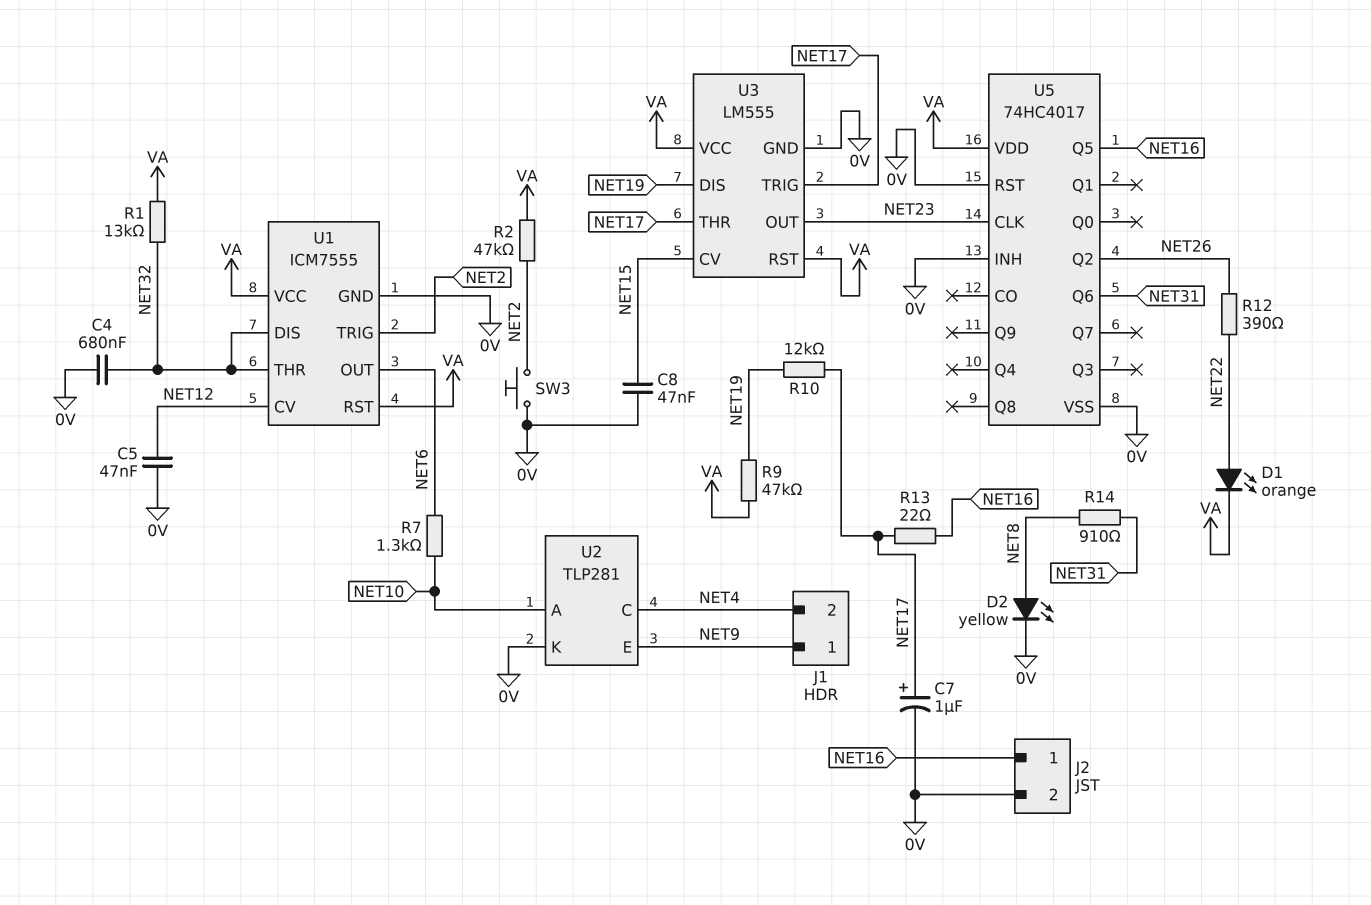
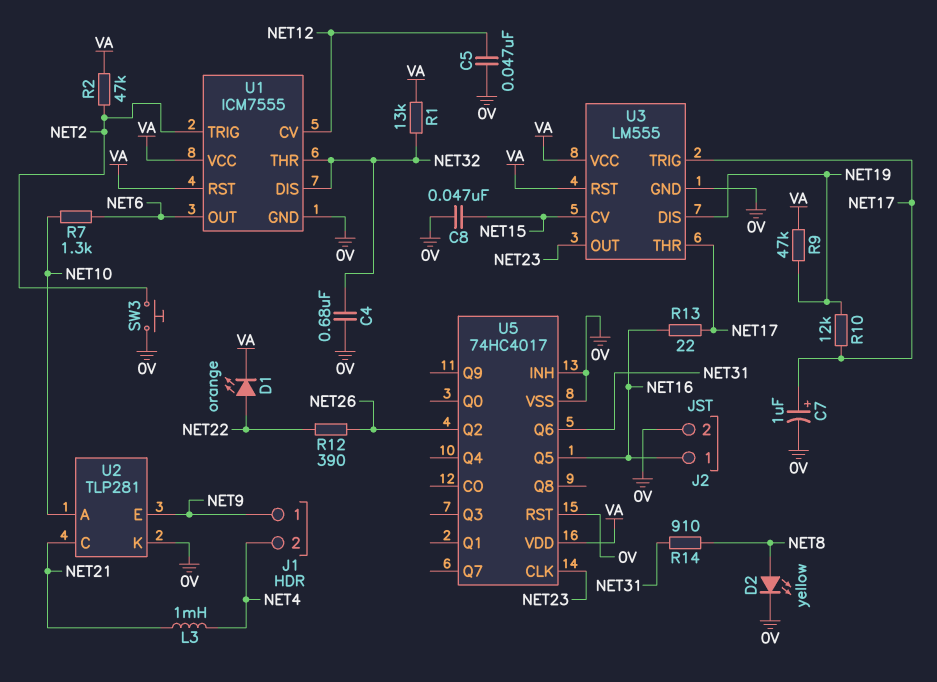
L3: none -> 1mH (NET4, NET21)
U2 pin C: NET4 -> NET21

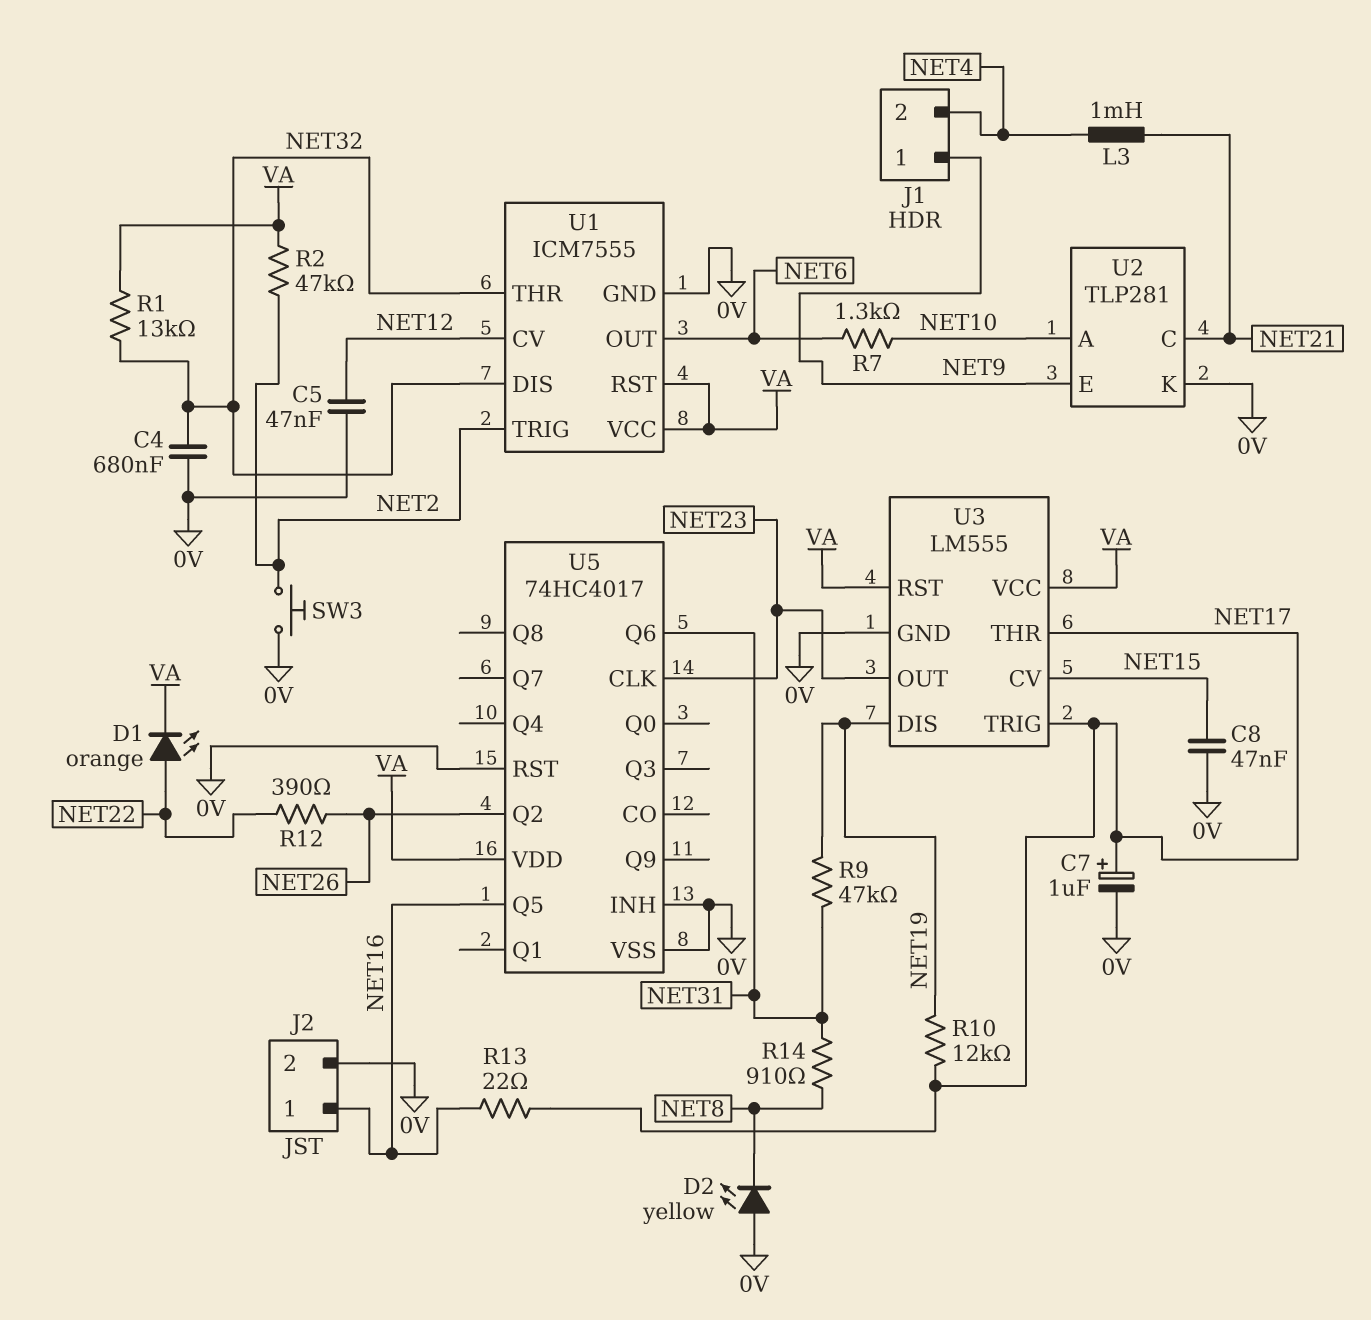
D2: LED yellow (A NET8, K 0V) -> LED yellow (A 0V, K NET8)
R9: 47k (NET19, VA) -> 47k (NET19, NET31)

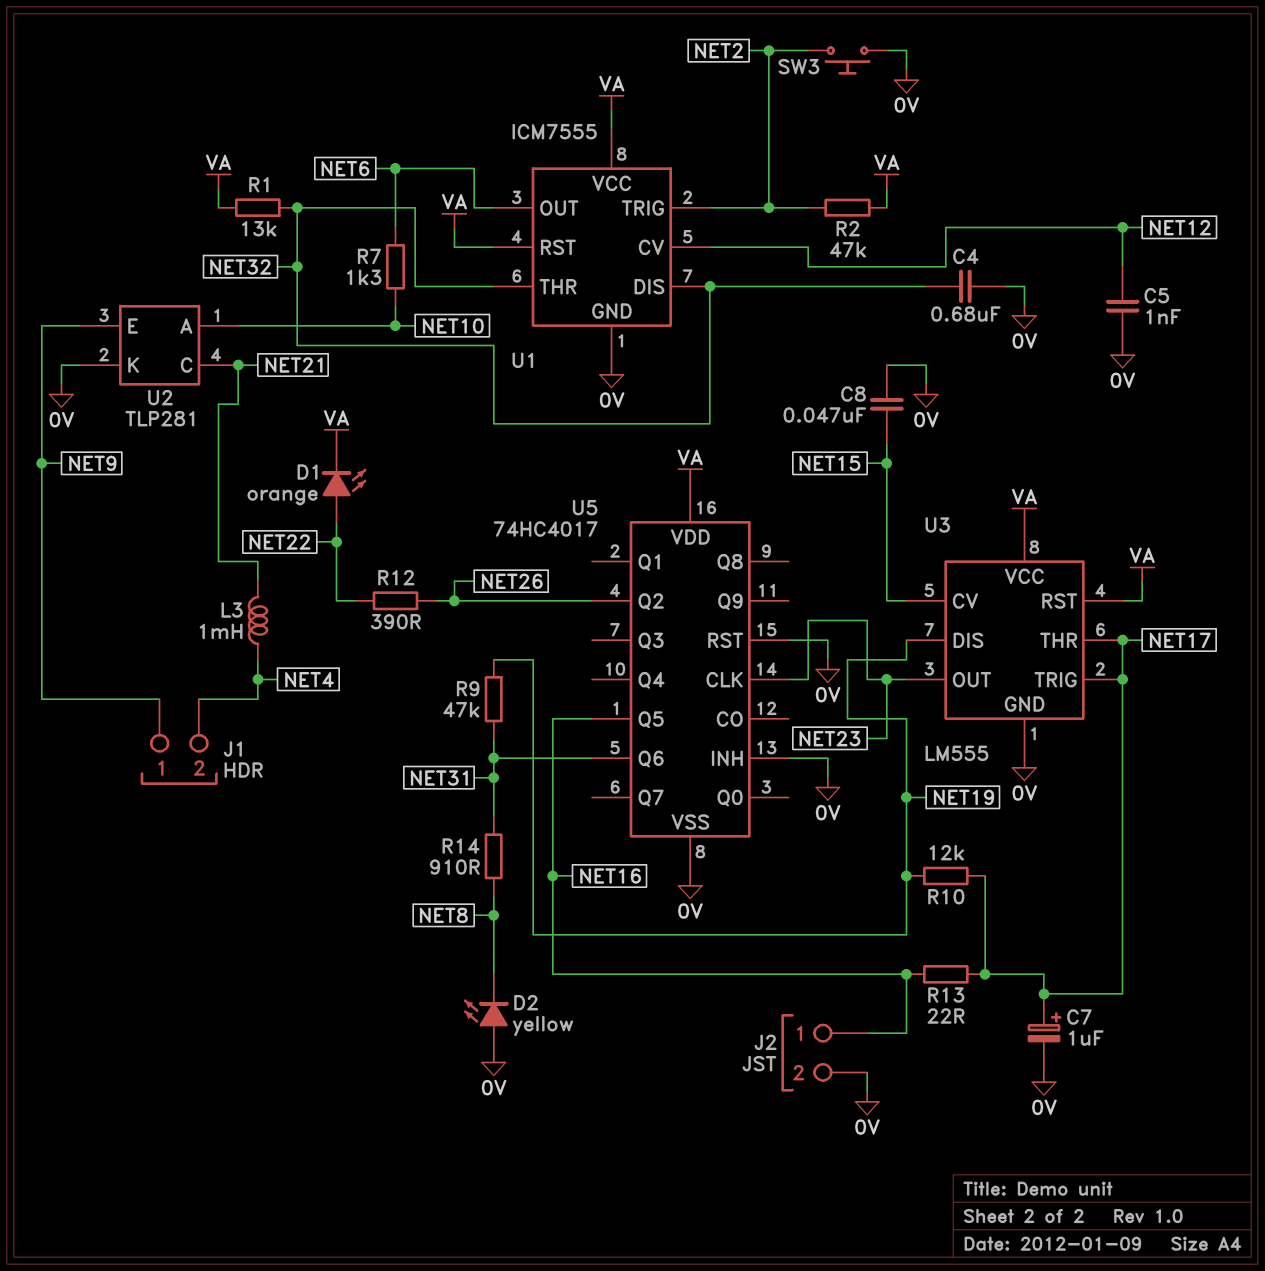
C5: 47nF (0V, NET12) -> 1nF (0V, NET12)

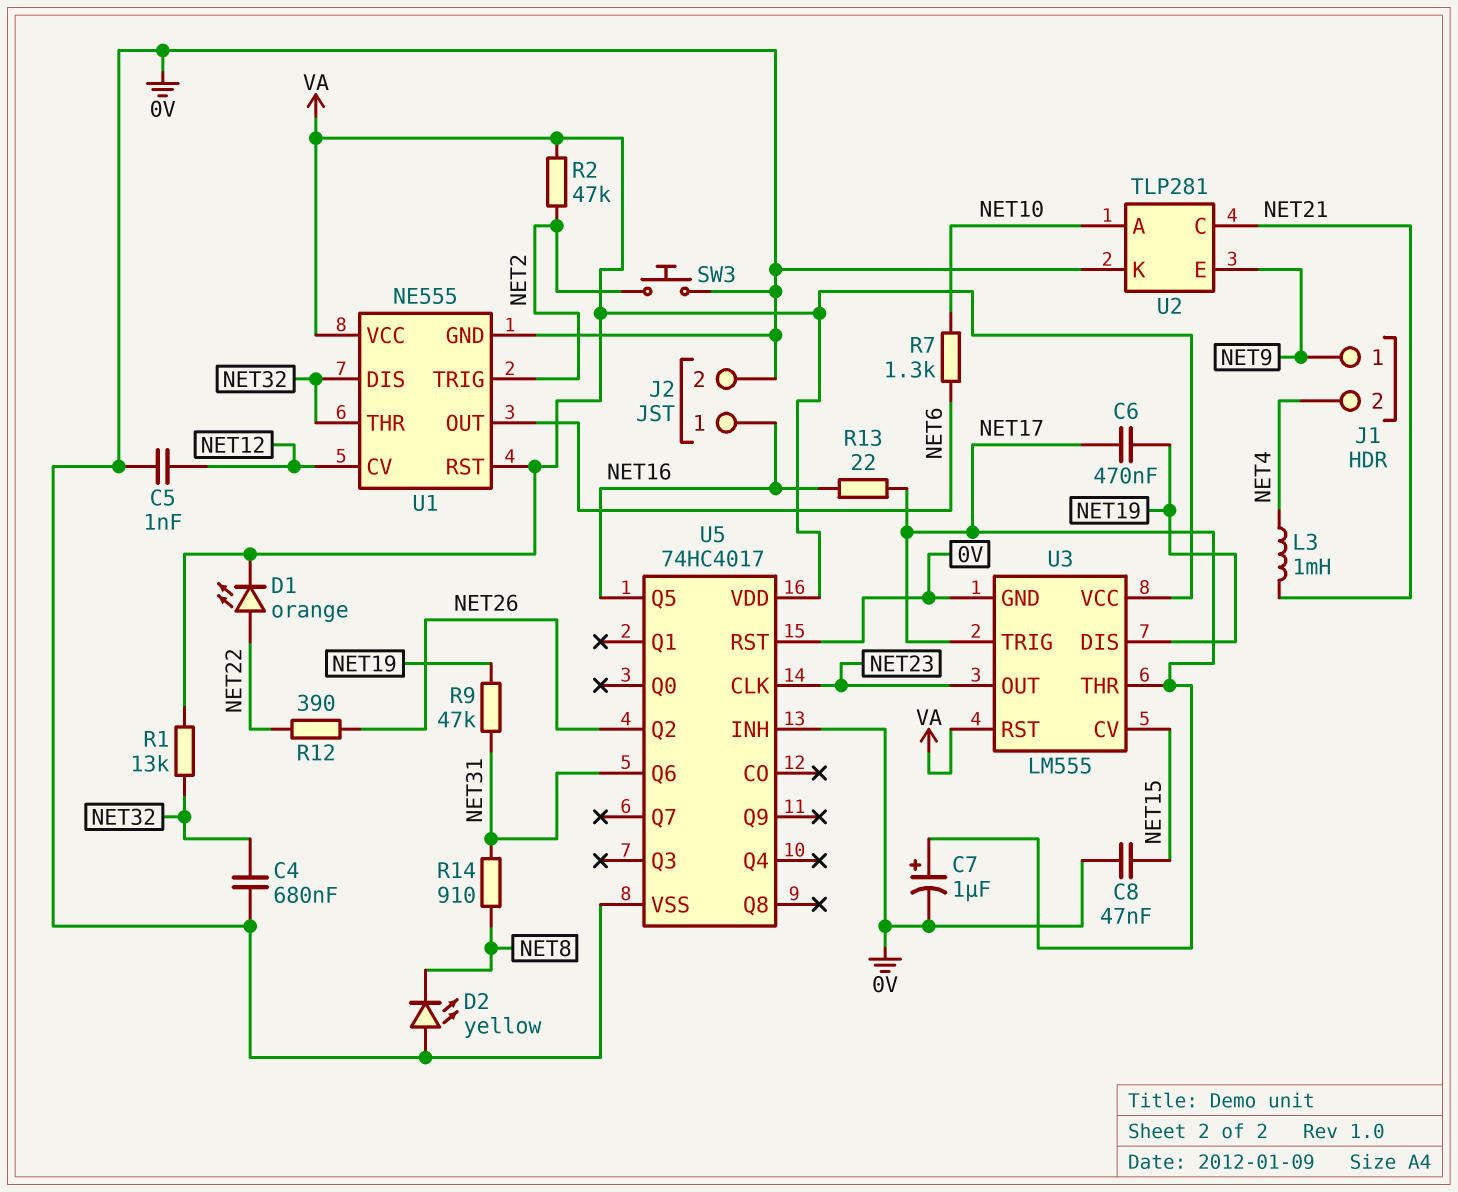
C6: none -> 470nF (NET17, NET19)
R10: 12k (NET17, NET19) -> none
U1: ICM7555 -> NE555

